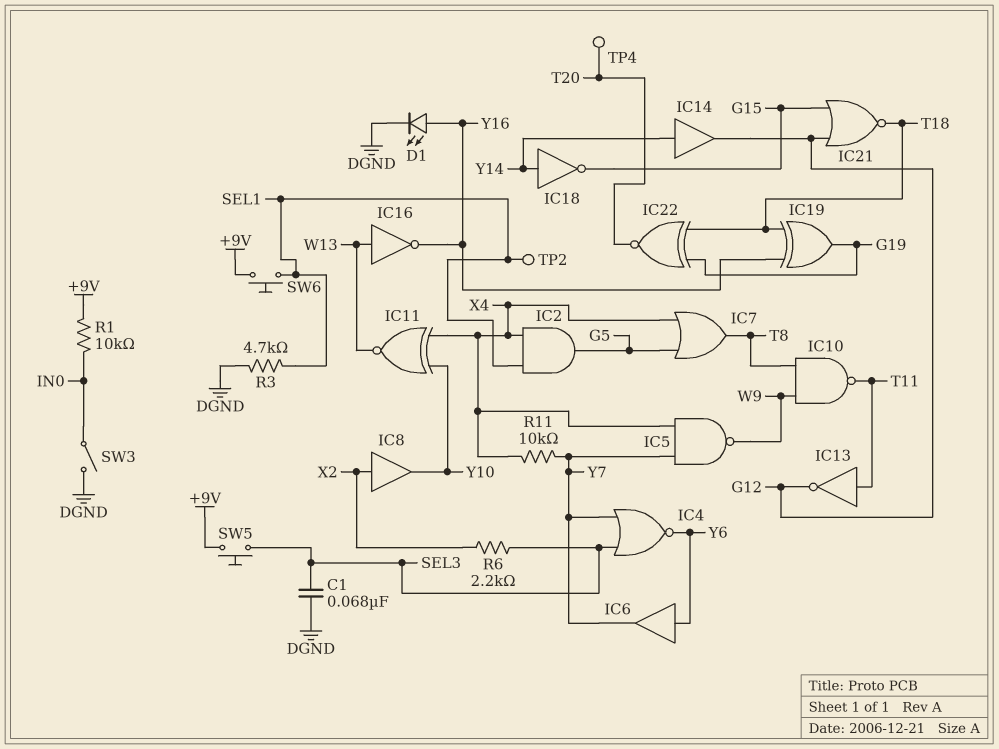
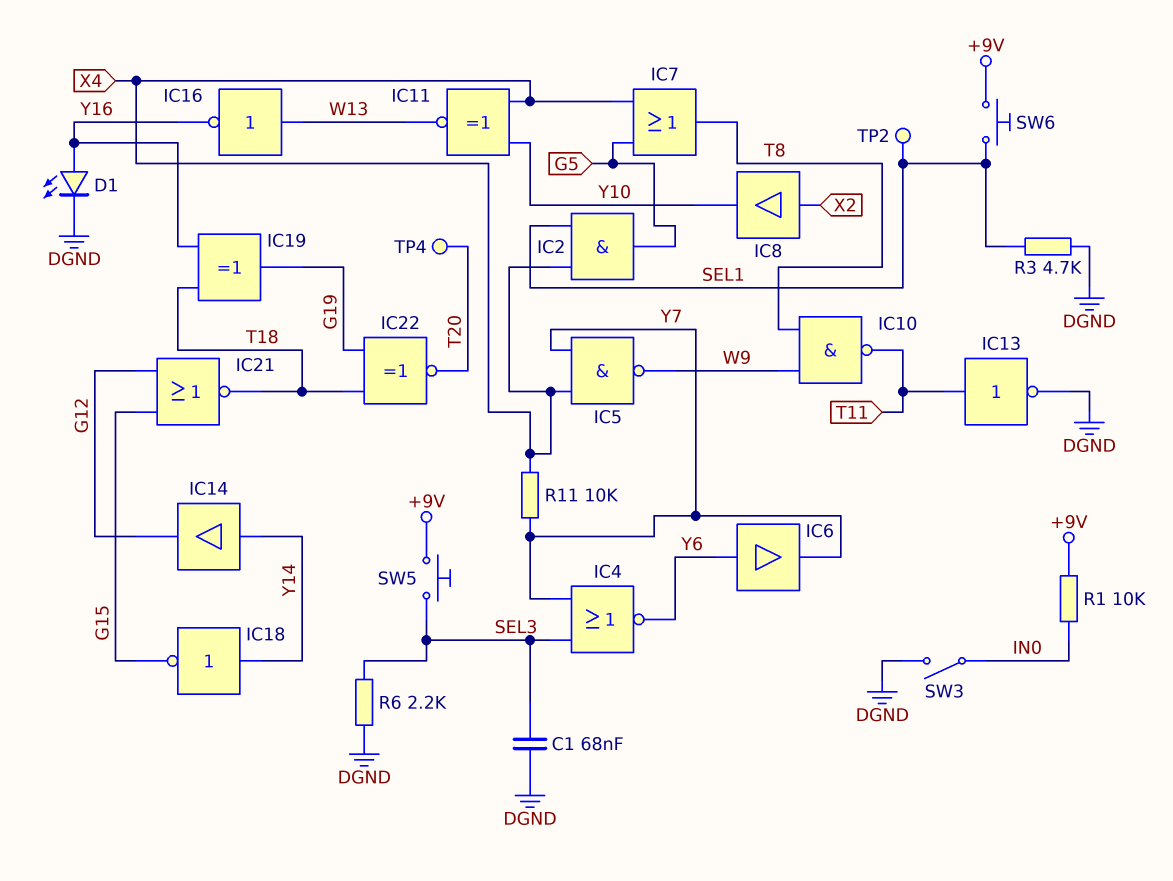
IC13: NOT (in T11, out G12) -> NOT (in T11, out DGND)
R6: 2.2k (SEL3, X2) -> 2.2k (DGND, SEL3)

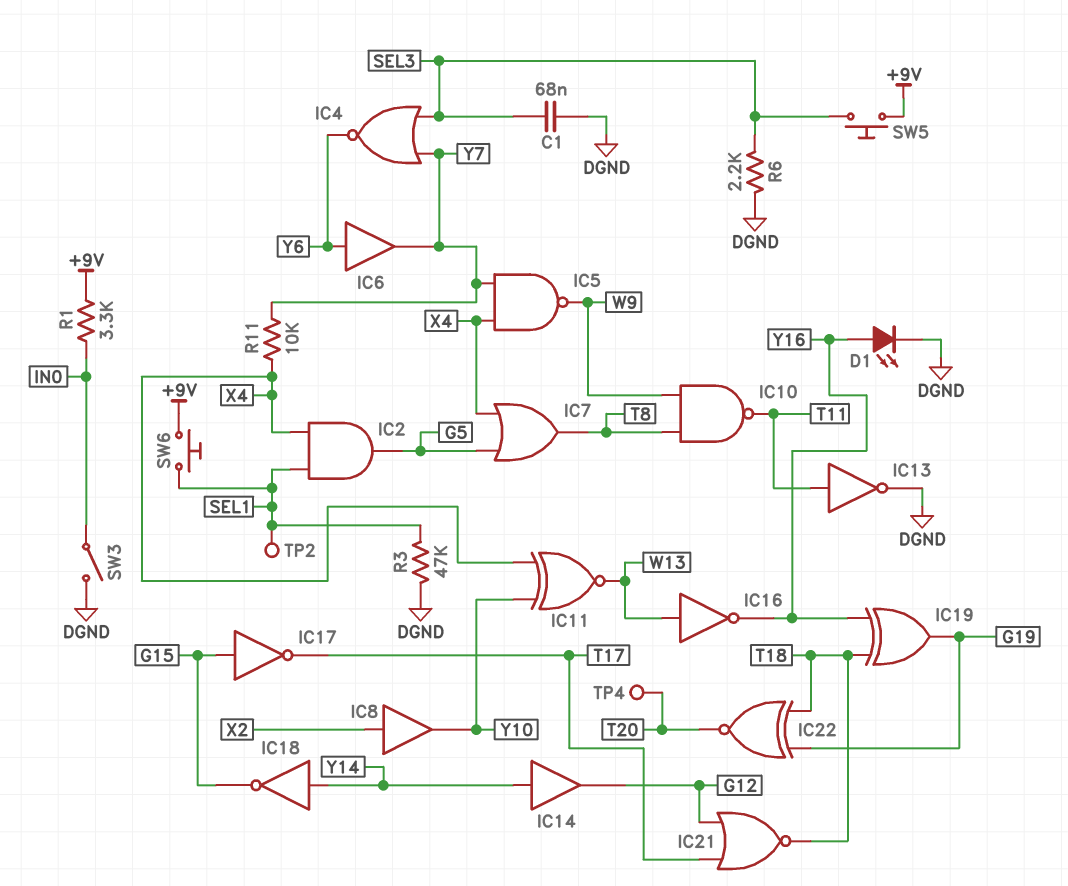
IC17: none -> NOT (in G15, out T17)
IC21: NOR (in G12, in G15, out T18) -> NOR (in G12, in T17, out T18)
R1: 10k (+9V, IN0) -> 3.3k (+9V, IN0)
R3: 4.7k (DGND, SEL1) -> 47k (DGND, SEL1)

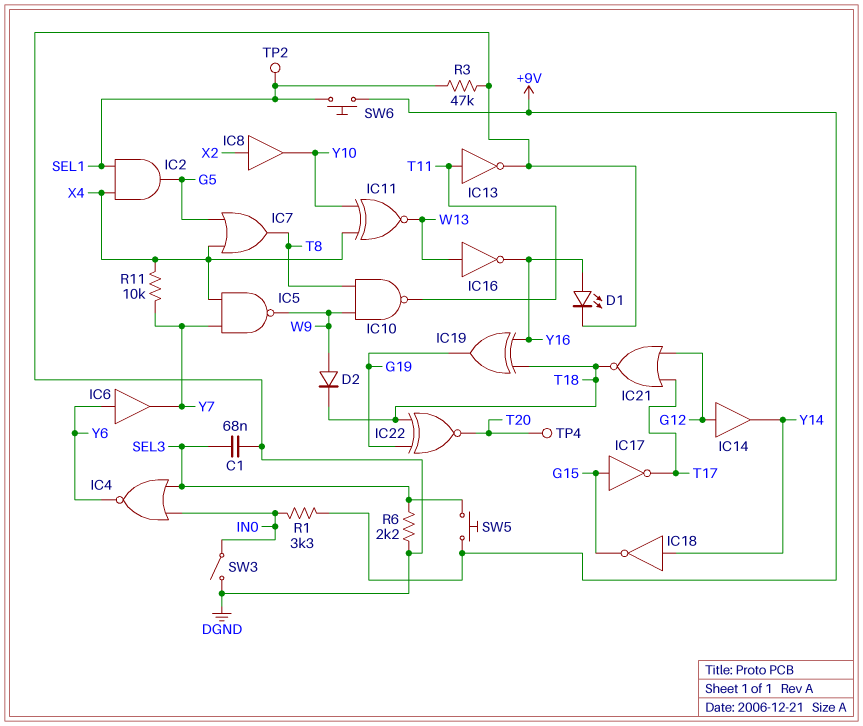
D2: none -> diode (A W9, K T18)
IC4: NOR (in SEL3, in Y7, out Y6) -> NOR (in IN0, in SEL3, out Y6)
IC14: buffer (in Y14, out G12) -> buffer (in G12, out Y14)

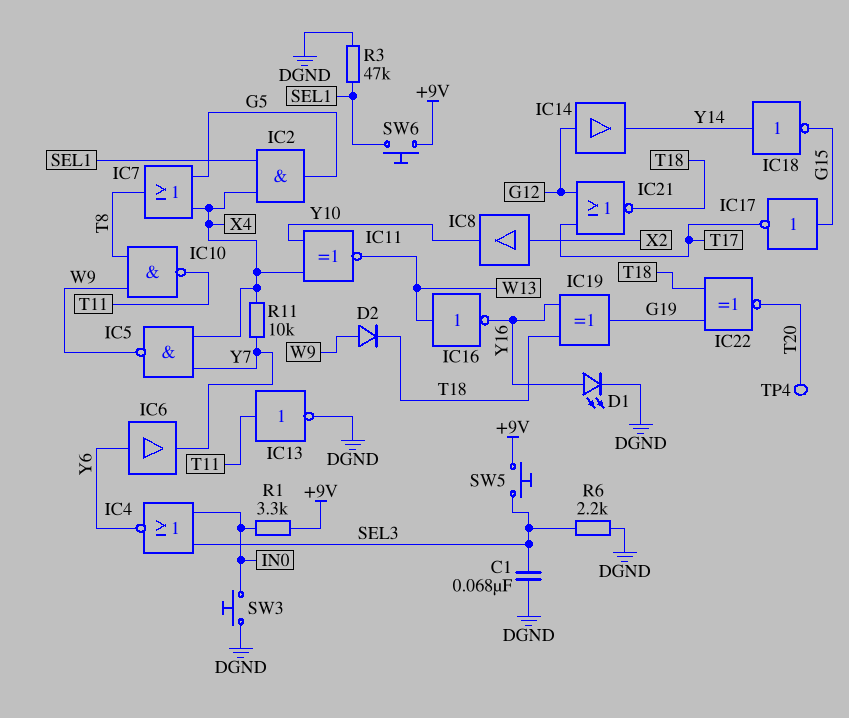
SW3: switch (DGND, IN0) -> button (DGND, IN0)
TP2: test point (SEL1) -> none

